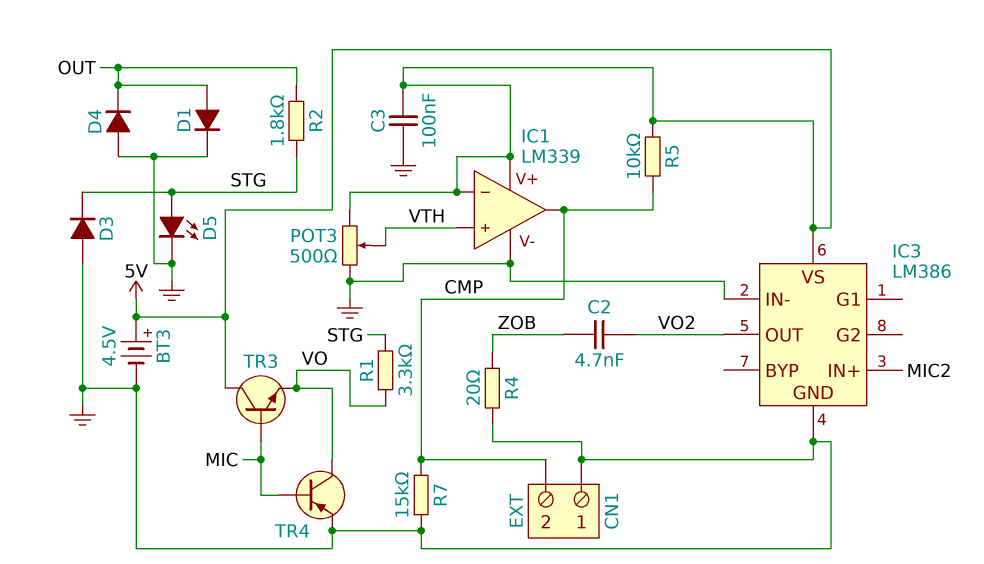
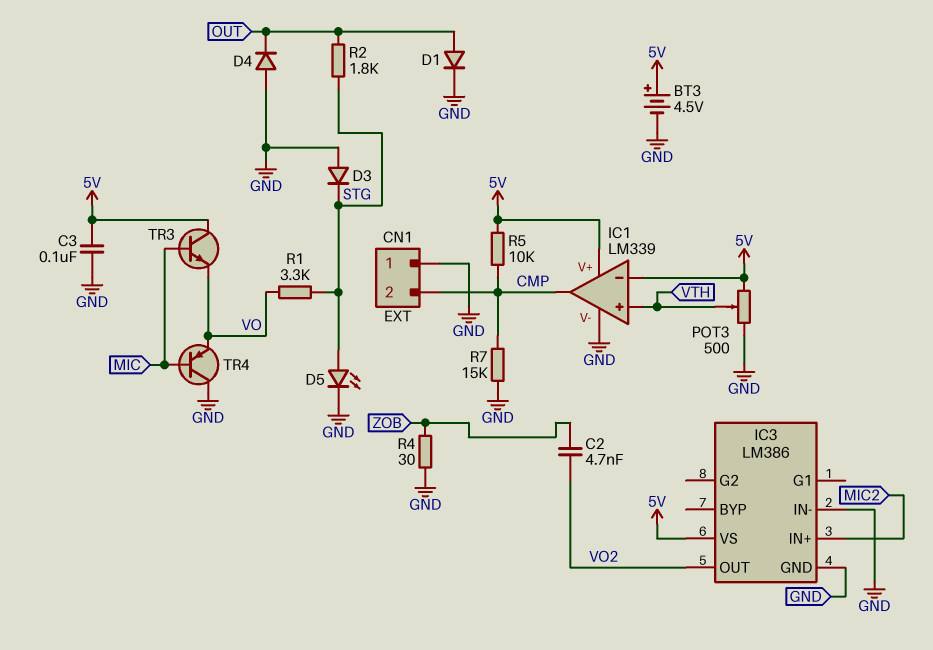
R4: 20 (GND, ZOB) -> 30 (GND, ZOB)
TR4: PNP (B MIC, C VO, E GND) -> PNP (B MIC, C GND, E VO)

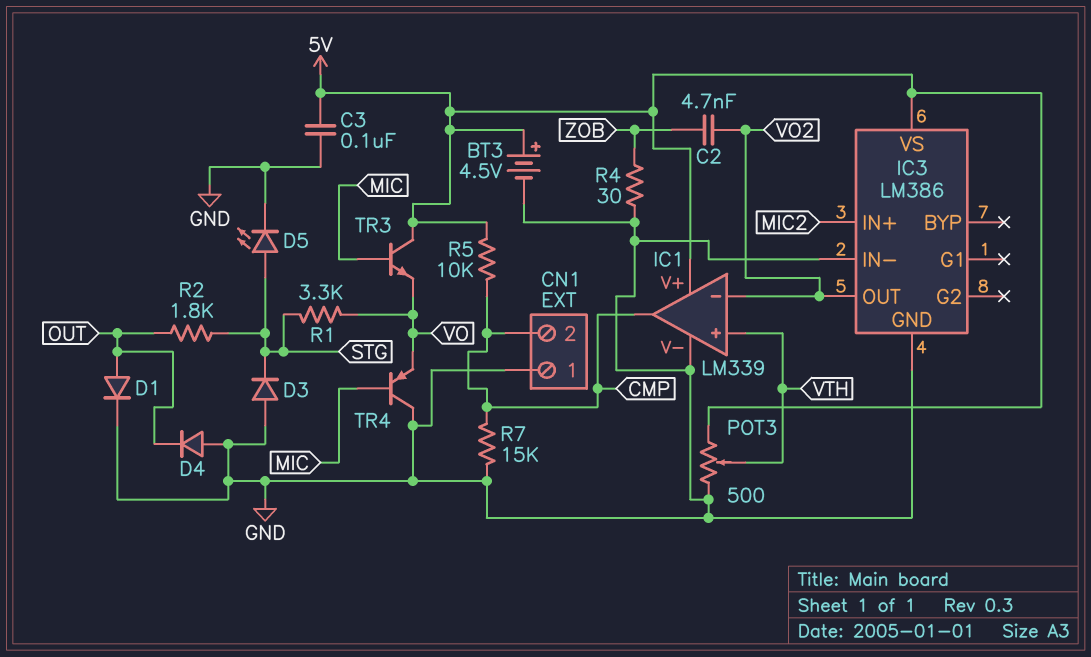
IC1 pin in-: 5V -> VO2

